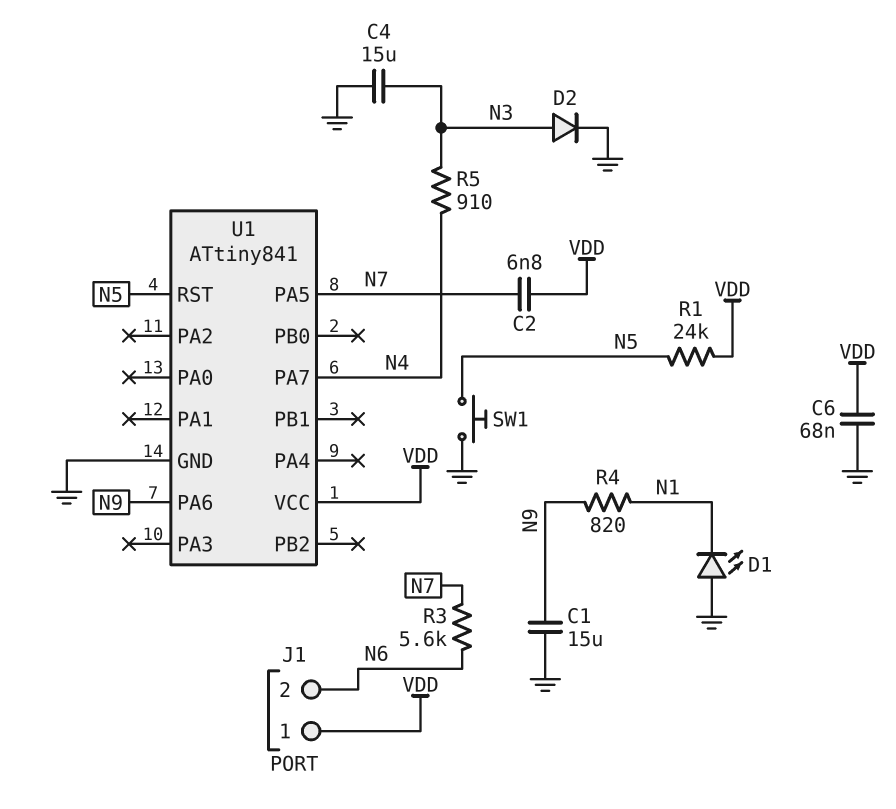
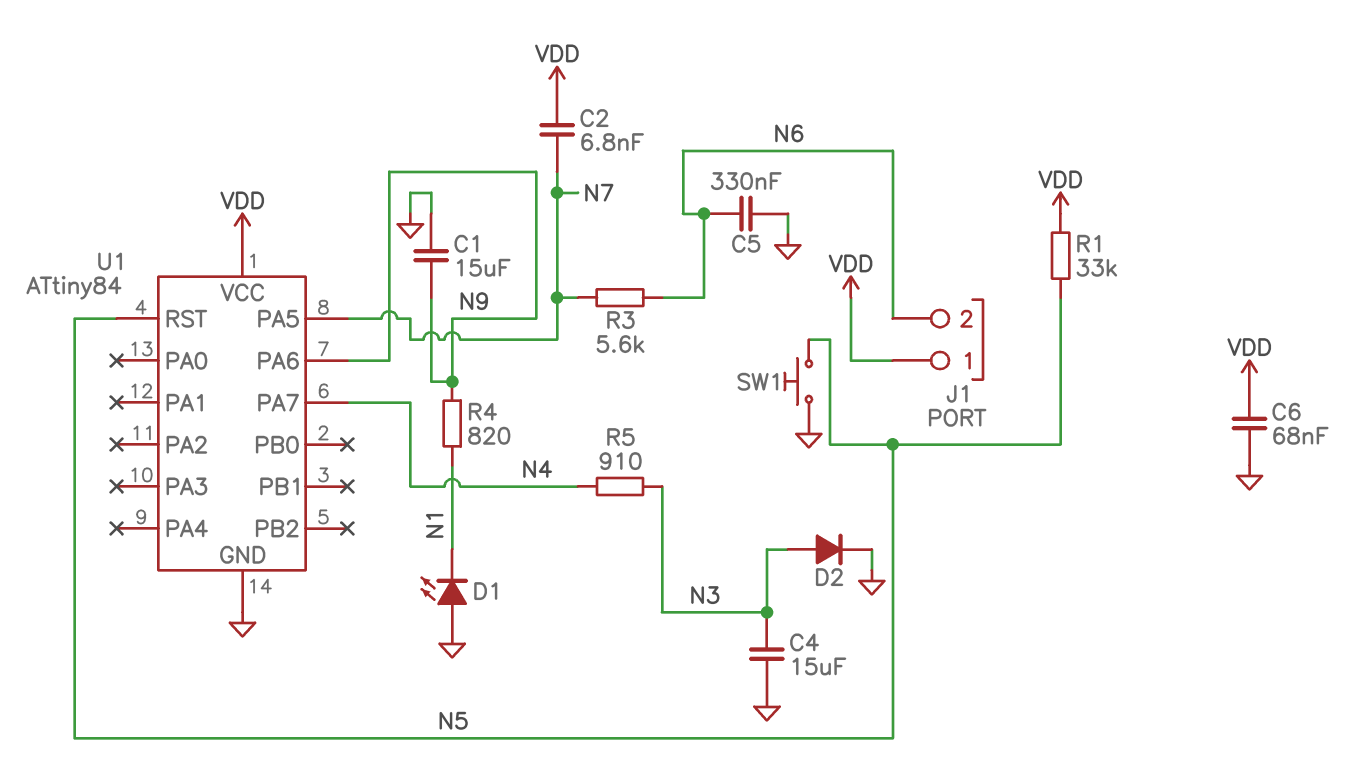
C5: none -> 330nF (GND, N6)
R1: 24k (N5, VDD) -> 33k (N5, VDD)
U1: ATtiny841 -> ATtiny84

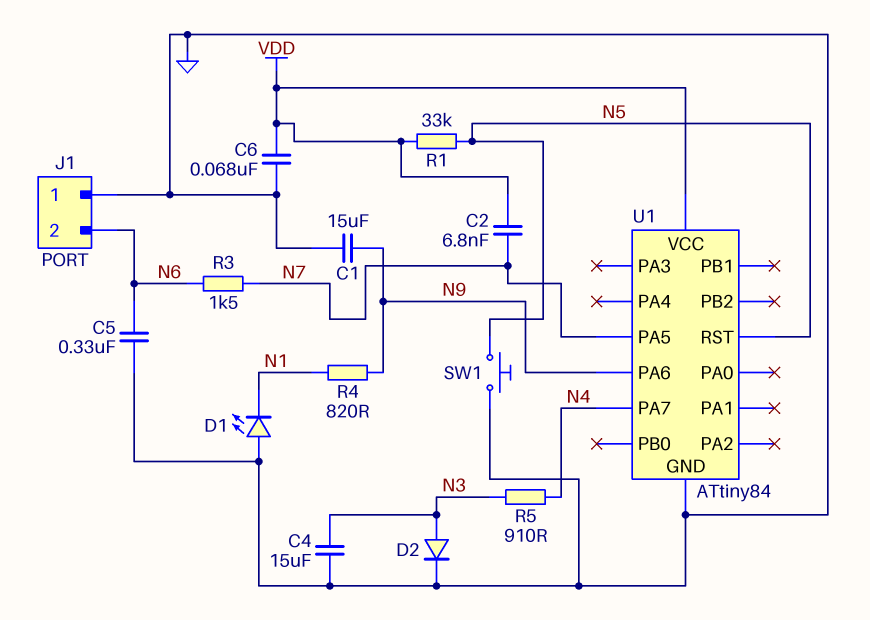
J1 pin 1: VDD -> GND
R3: 5.6k (N6, N7) -> 1.5k (N6, N7)

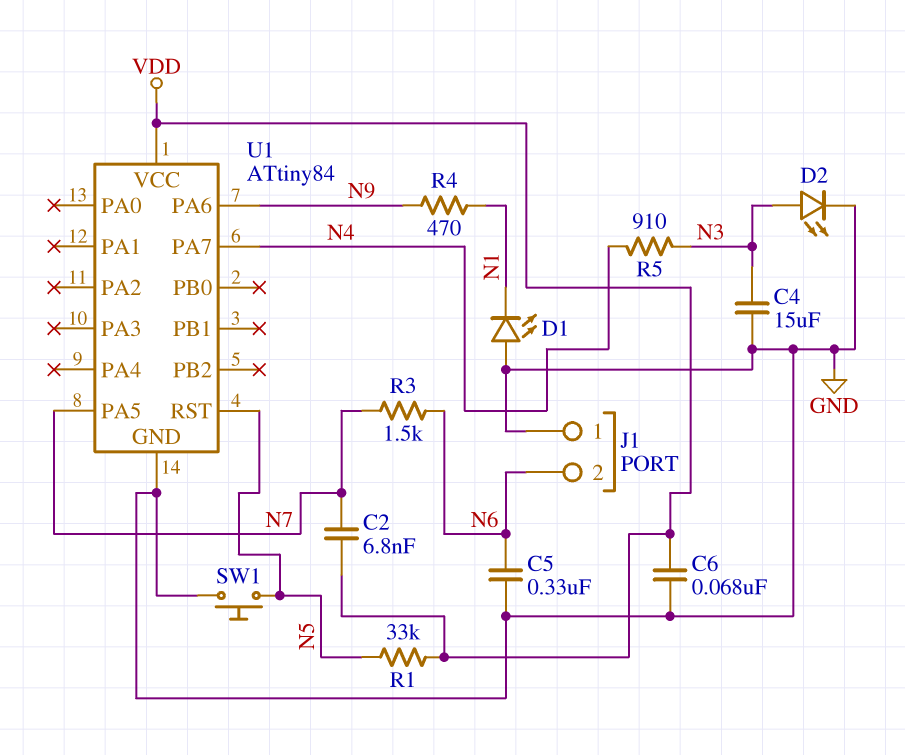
C1: 15uF (GND, N9) -> none
D2: diode (A N3, K GND) -> LED (A N3, K GND)
R4: 820 (N1, N9) -> 470 (N1, N9)

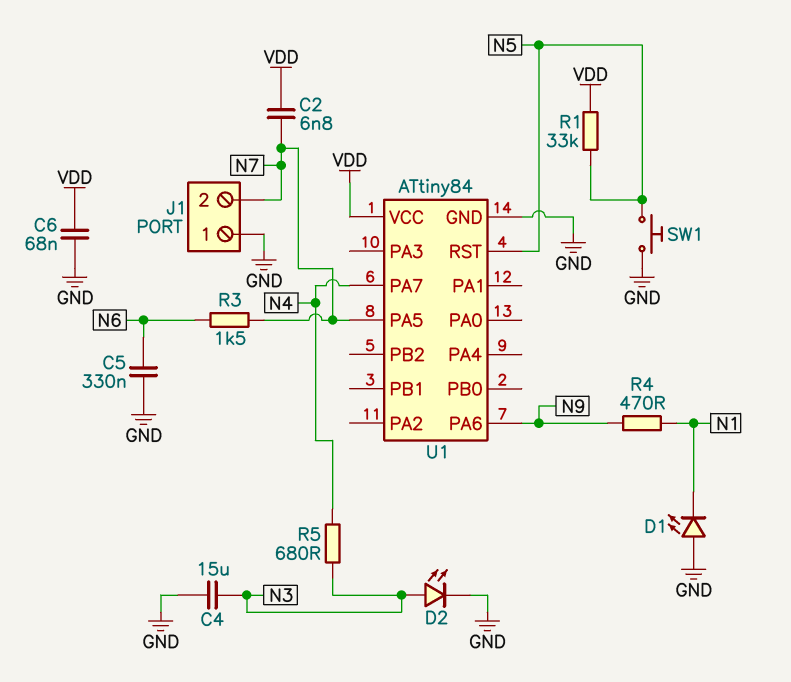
J1 pin 2: N6 -> N7
R5: 910 (N3, N4) -> 680 (N3, N4)

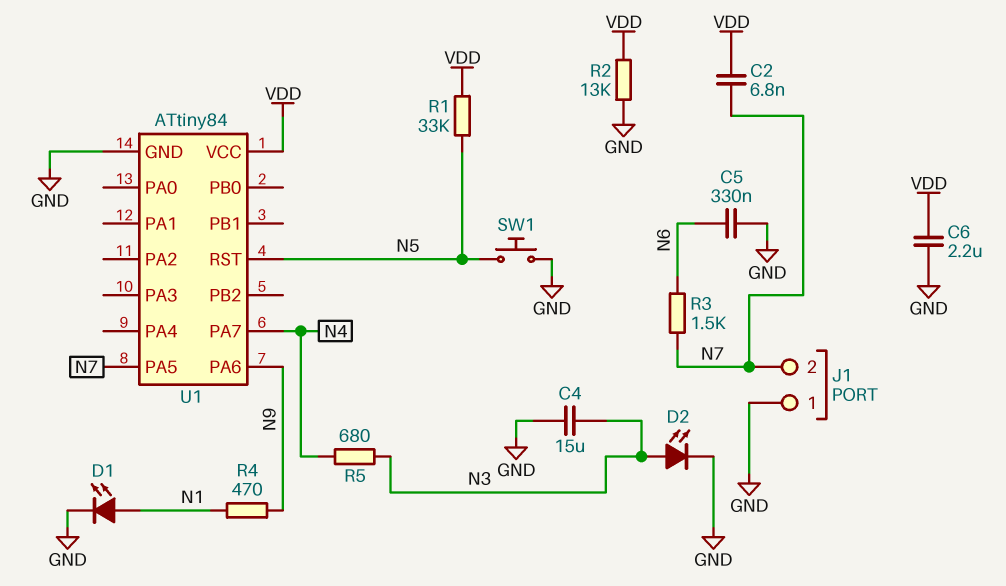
C6: 68nF (GND, VDD) -> 2.2uF (GND, VDD)
D1: LED (A GND, K N1) -> LED (A N1, K GND)
R2: none -> 13k (GND, VDD)

